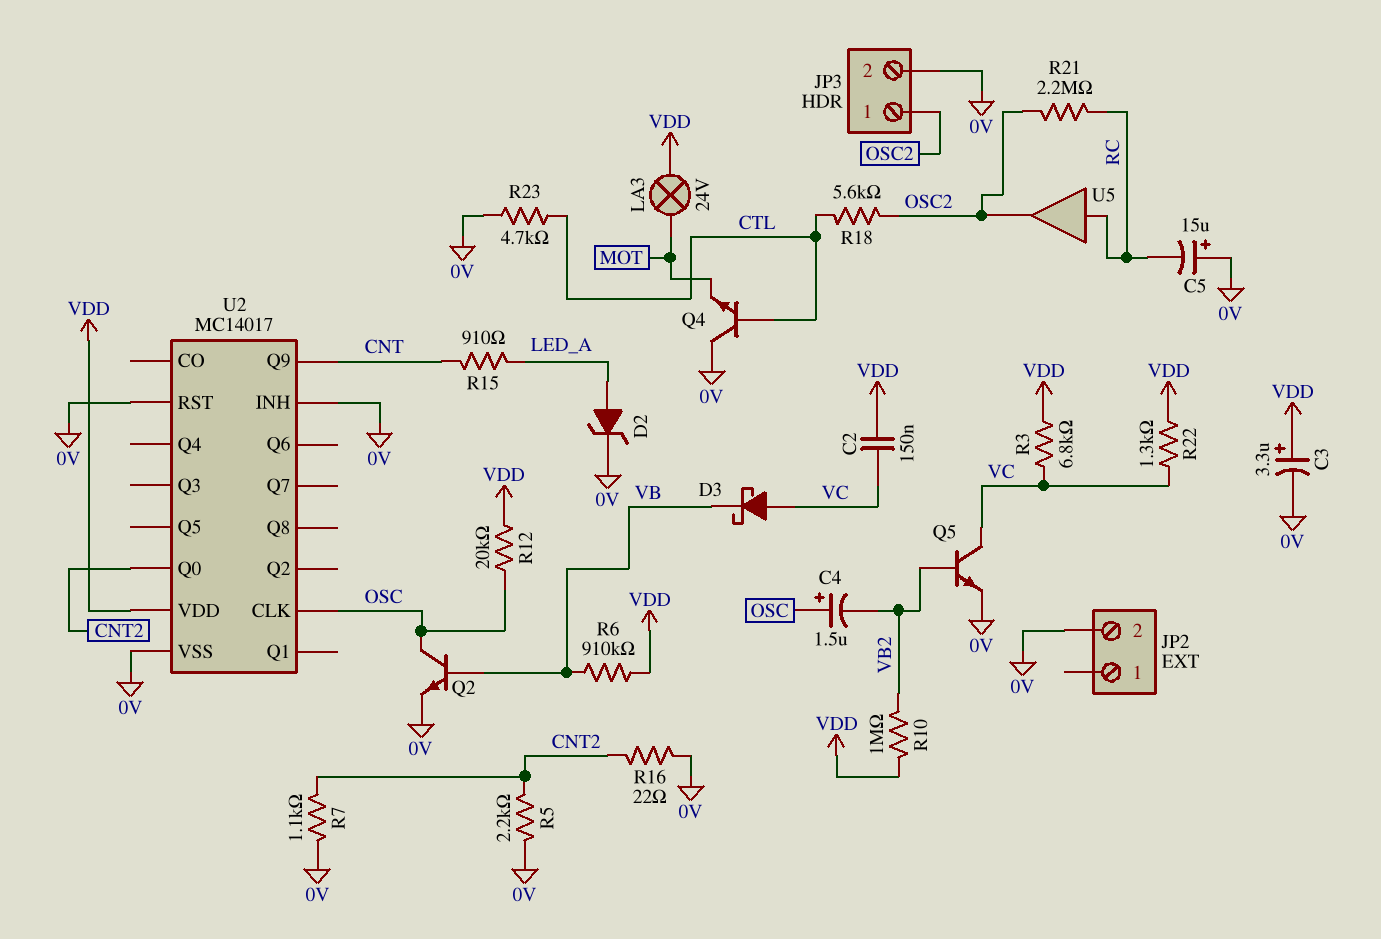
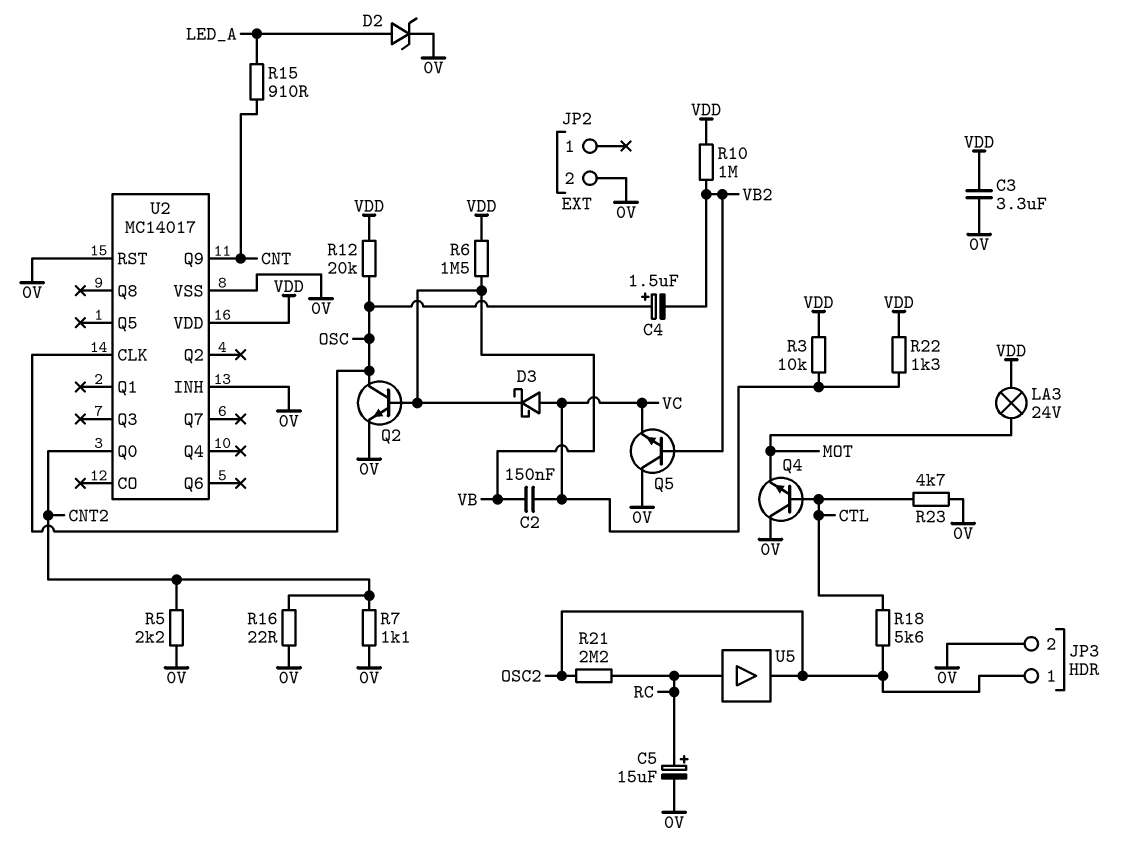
C2: 150nF (VC, VDD) -> 150nF (VB, VC)
C3: 3.3uF (plus VDD, minus 0V) -> 3.3uF (0V, VDD)
C5: 15uF (plus 0V, minus RC) -> 15uF (plus RC, minus 0V)
Q5: NPN (B VB2, C VC, E 0V) -> NPN (B VB2, C 0V, E VC)
R3: 6.8k (VC, VDD) -> 10k (VC, VDD)
R6: 910k (VB, VDD) -> 1.5M (VB, VDD)

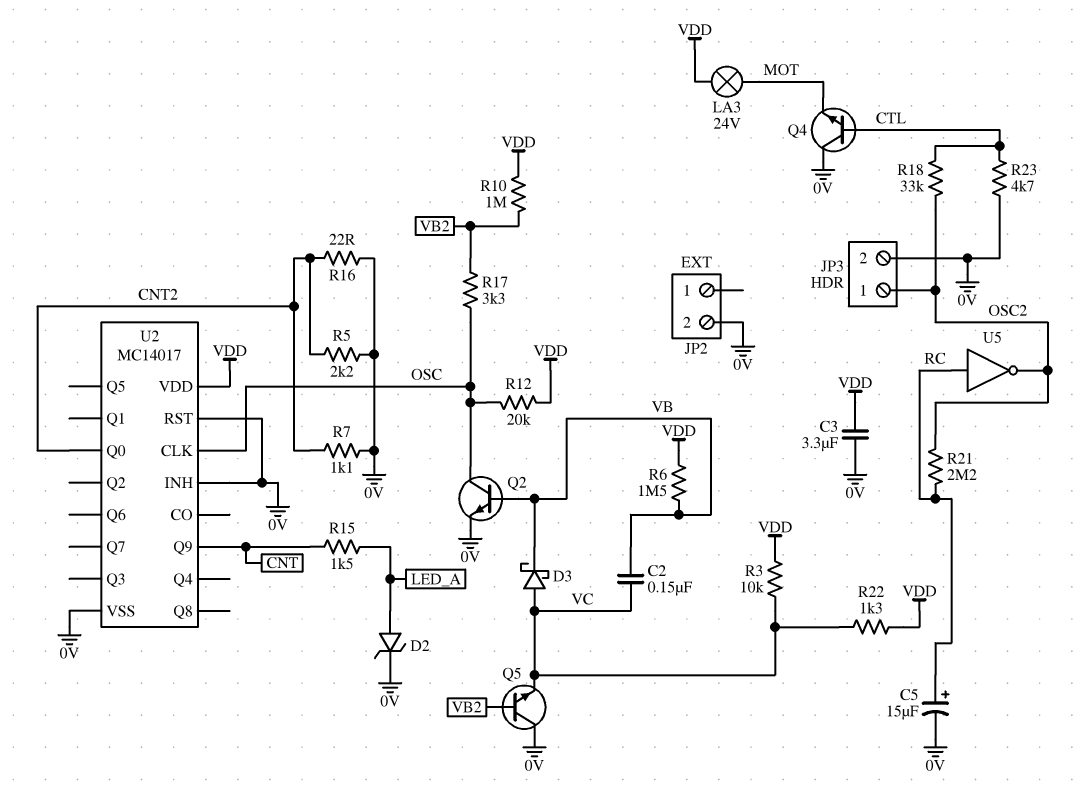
C4: 1.5uF (plus OSC, minus VB2) -> none
R15: 910 (CNT, LED_A) -> 1.5k (CNT, LED_A)
R17: none -> 3.3k (OSC, VB2)
R18: 5.6k (CTL, OSC2) -> 33k (CTL, OSC2)
U5: buffer (in RC, out OSC2) -> NOT (in RC, out OSC2)

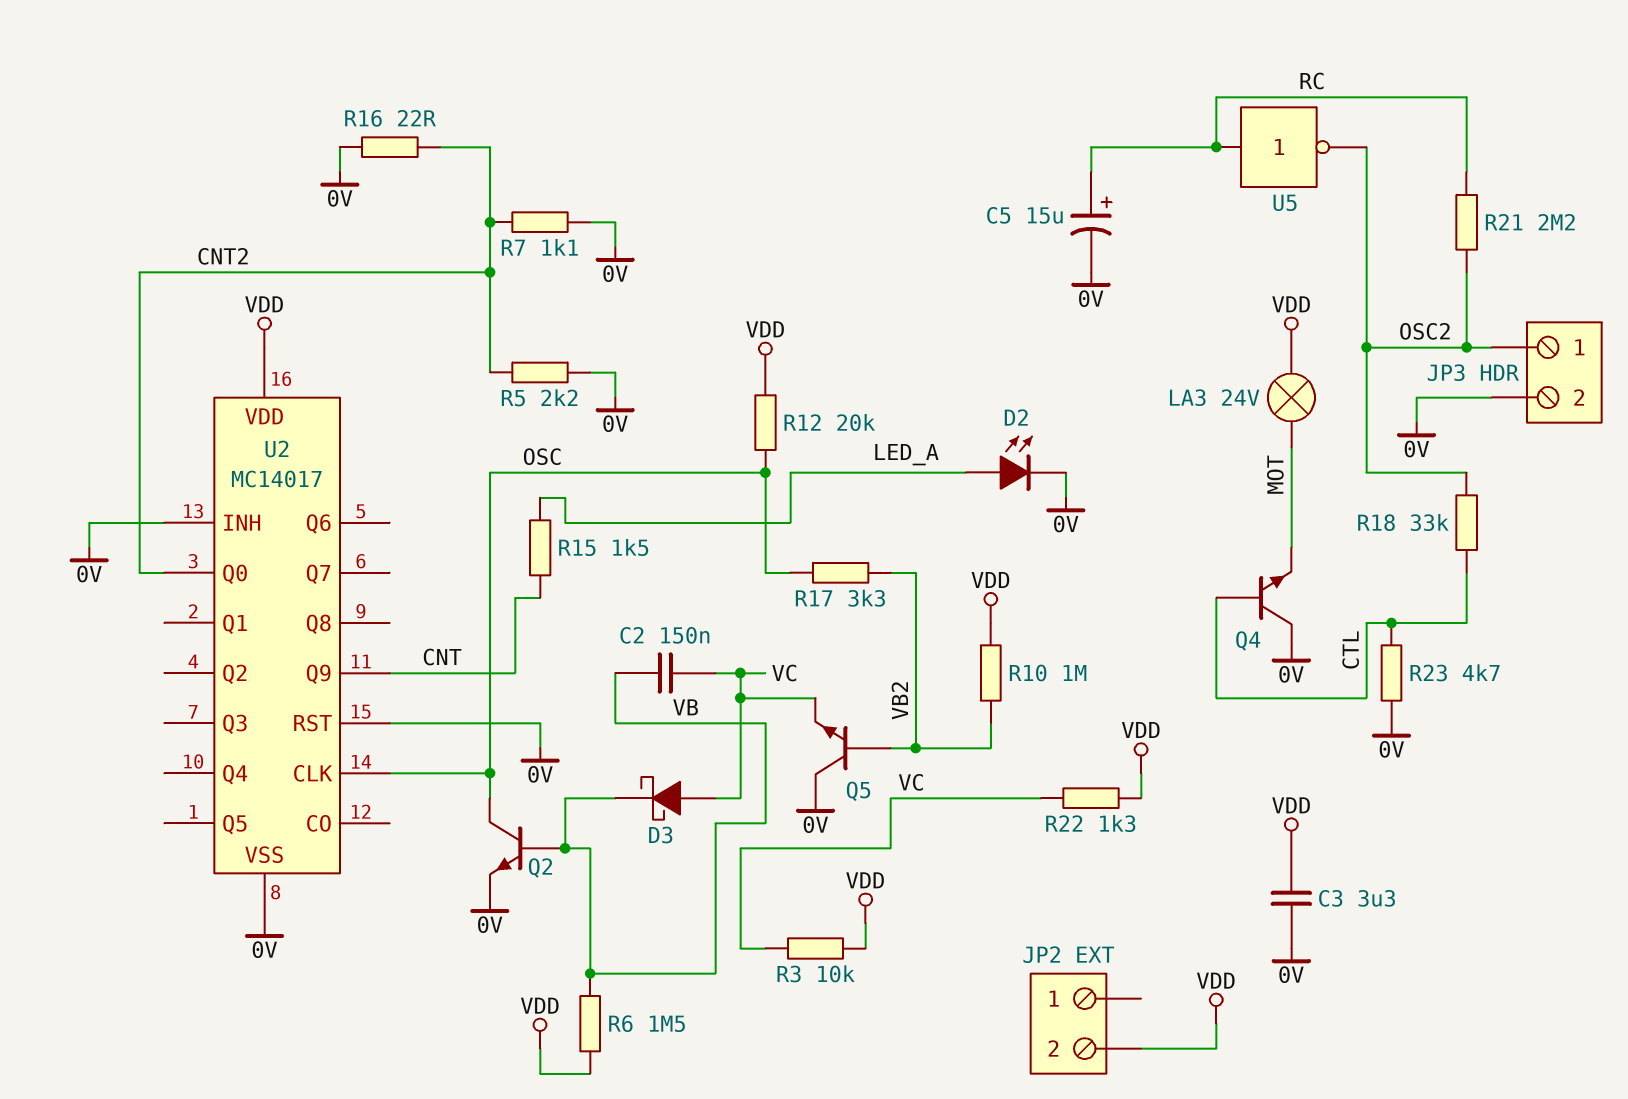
D2: zener (A LED_A, K 0V) -> LED (A LED_A, K 0V)
JP2 pin 2: 0V -> VDD

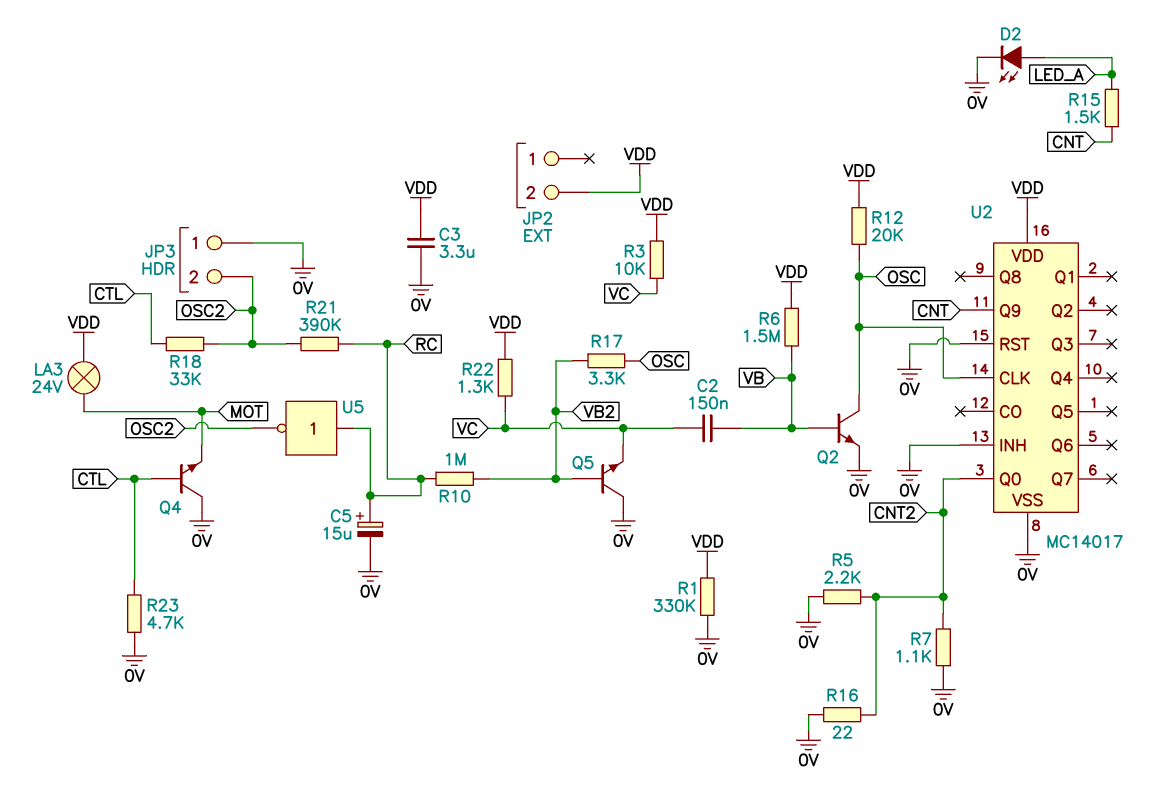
D3: schottky (A VC, K VB) -> none
JP3 pin 1: OSC2 -> 0V
JP3 pin 2: 0V -> OSC2
R1: none -> 330k (0V, VDD)
R10: 1M (VB2, VDD) -> 1M (RC, VB2)
R21: 2.2M (OSC2, RC) -> 390k (OSC2, RC)

